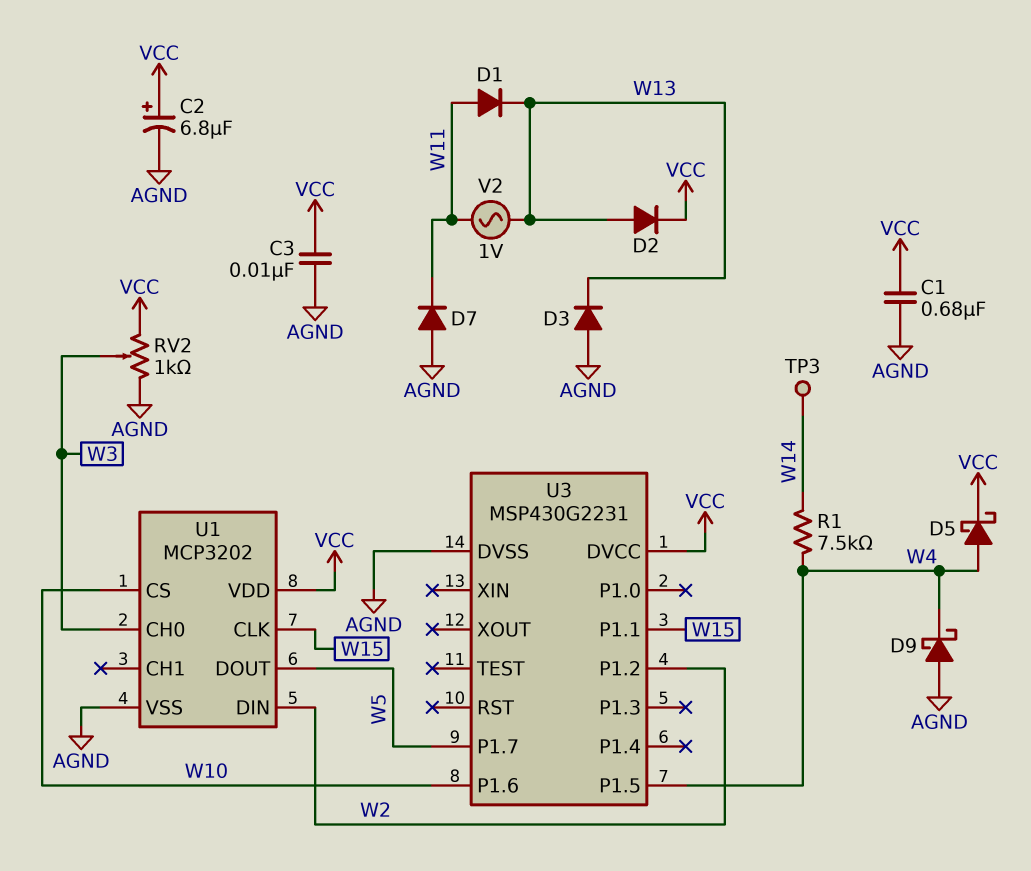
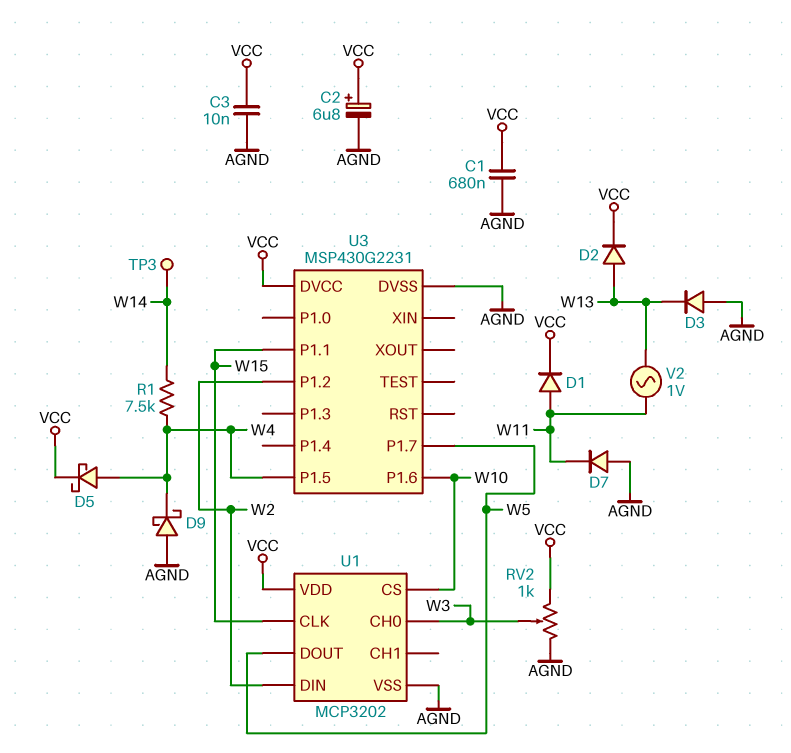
D1: diode (A W11, K W13) -> diode (A W11, K VCC)

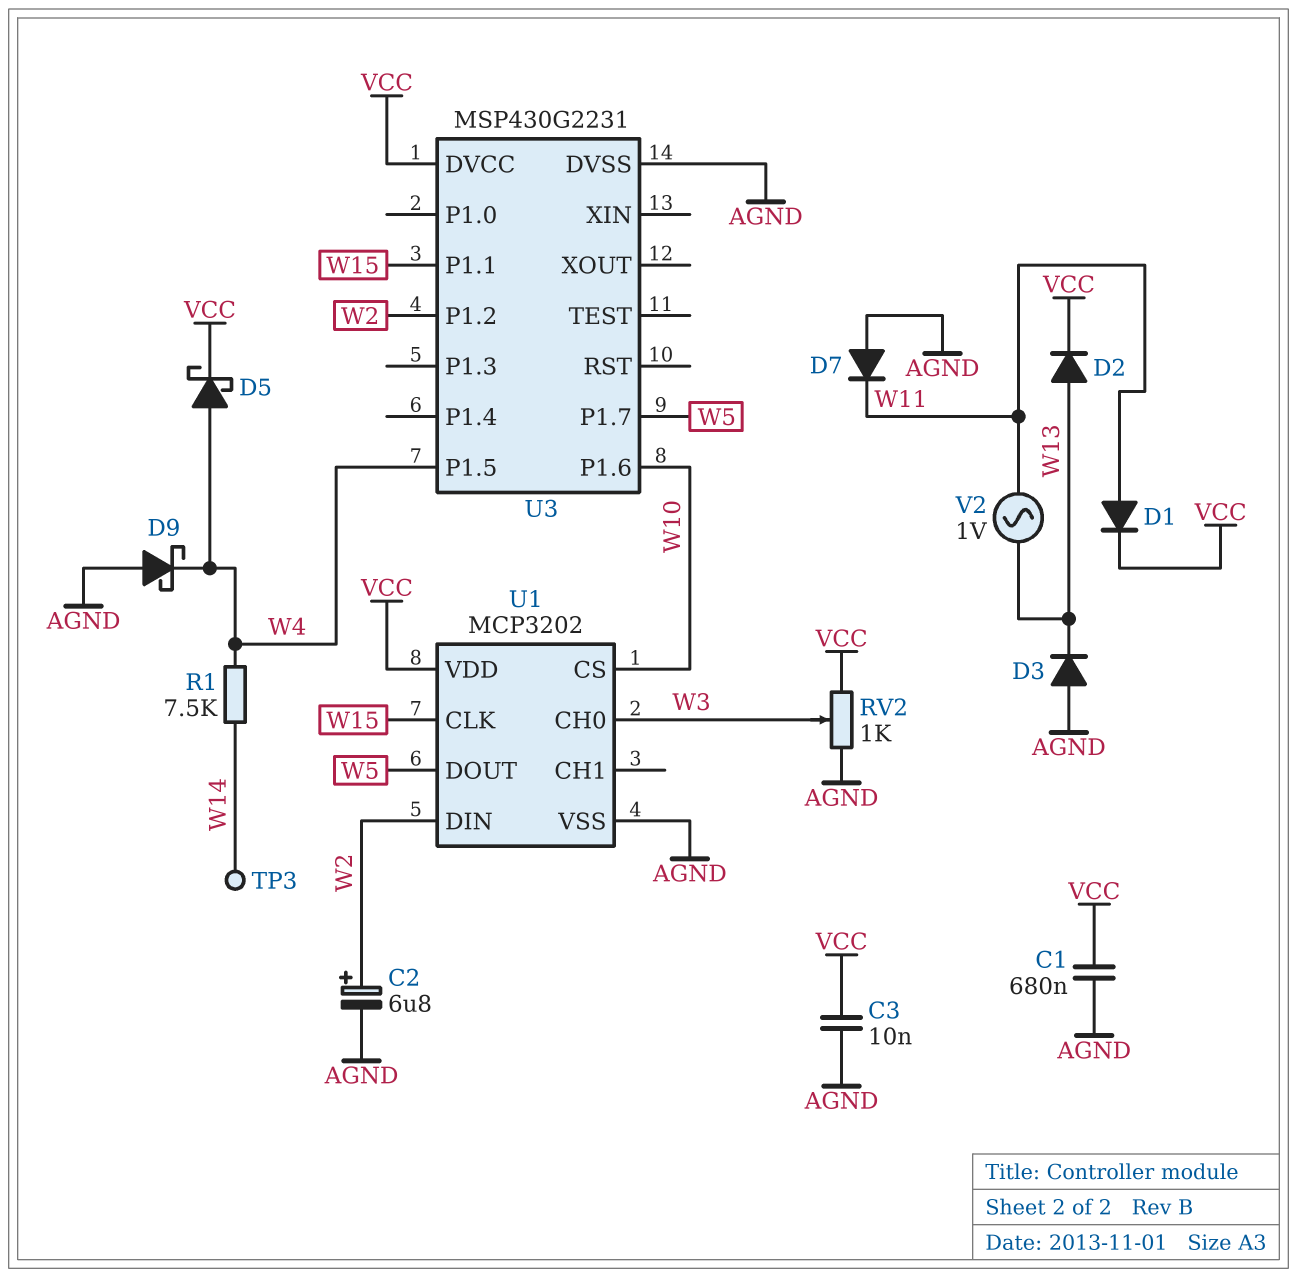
C2: 6.8uF (plus VCC, minus AGND) -> 6.8uF (plus W2, minus AGND)

